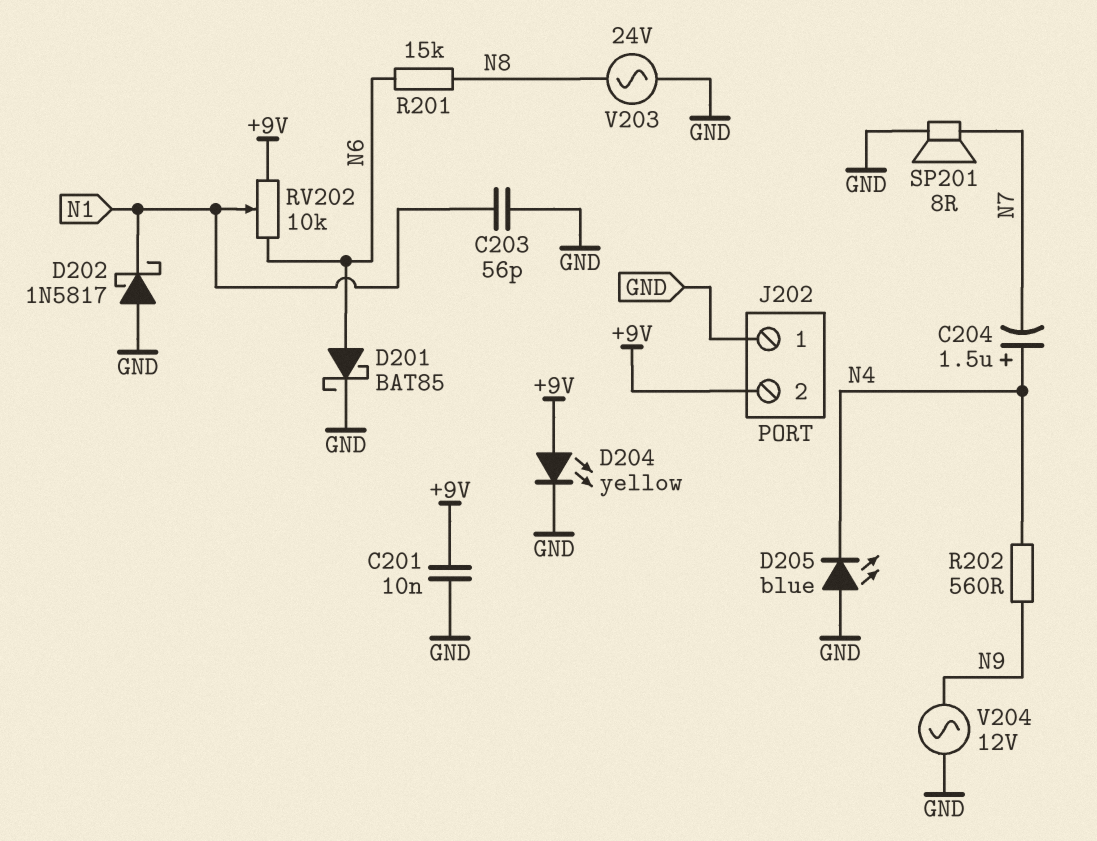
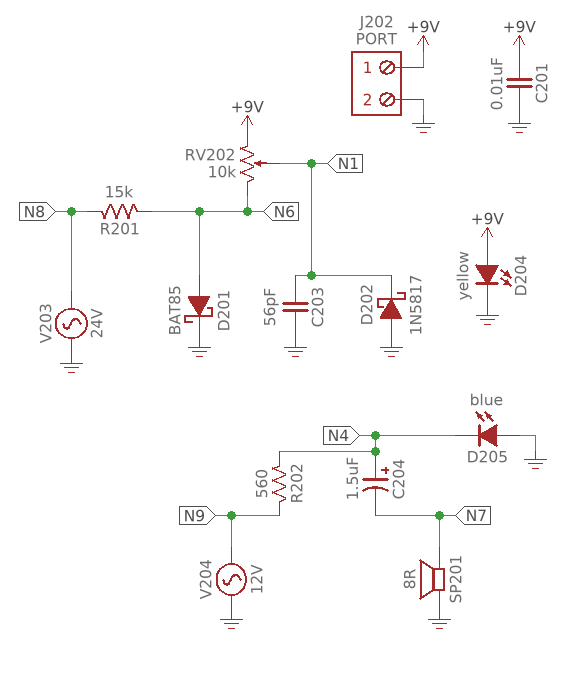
J202 pin 1: GND -> +9V
J202 pin 2: +9V -> GND

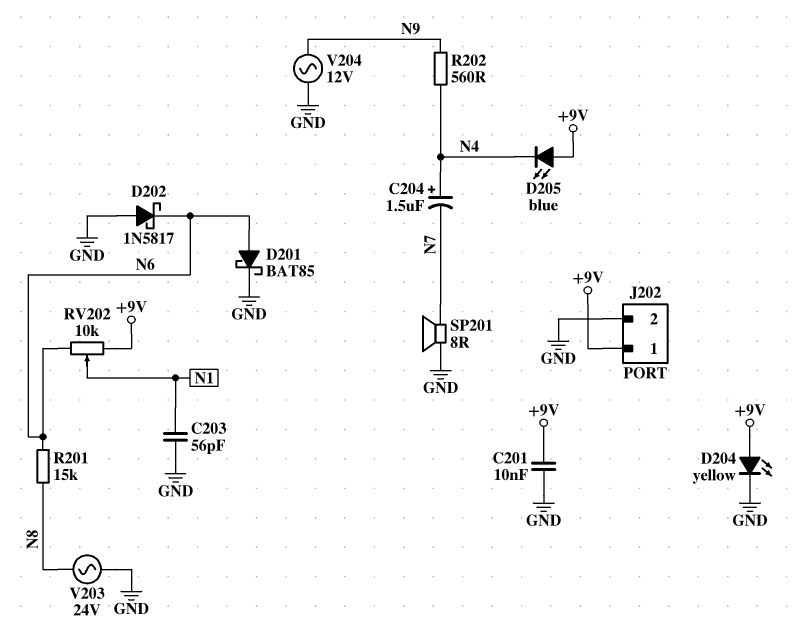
D202: schottky 1N5817 (A GND, K N1) -> schottky 1N5817 (A GND, K N6)
D205: LED blue (A GND, K N4) -> LED blue (A +9V, K N4)

